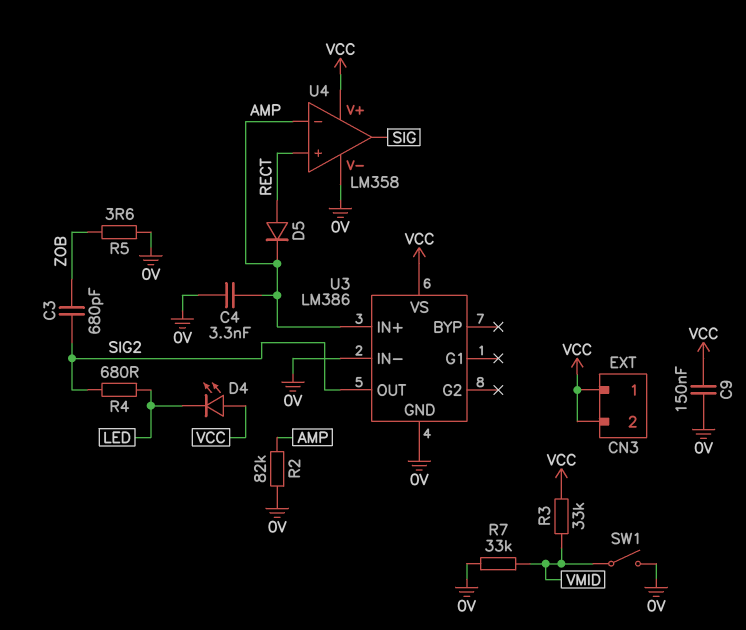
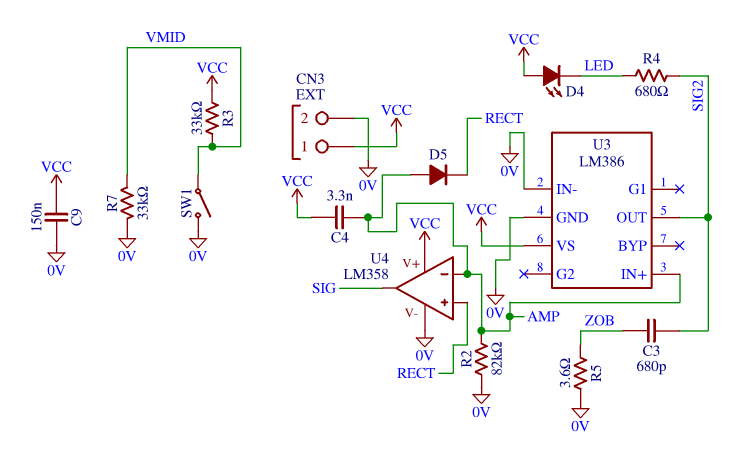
C4: 3.3nF (0V, AMP) -> 3.3nF (AMP, VCC)
CN3 pin 2: VCC -> 0V
D5: diode (A RECT, K AMP) -> diode (A AMP, K RECT)

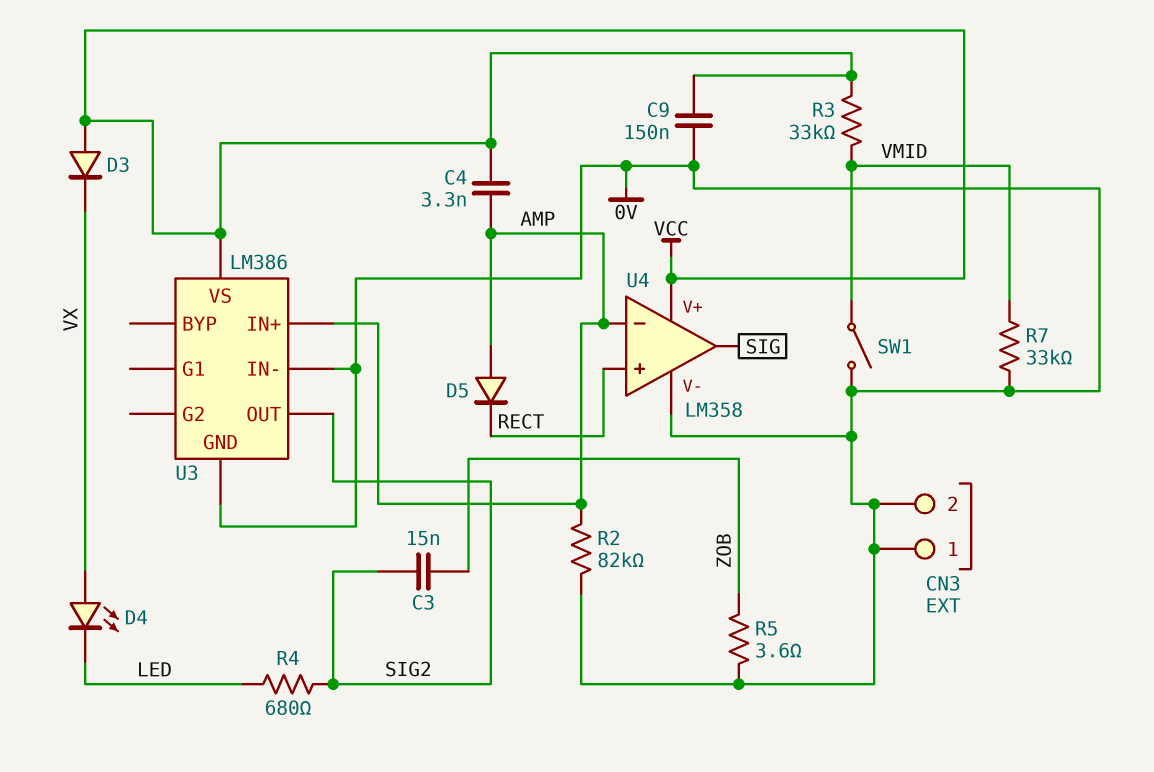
C3: 680pF (SIG2, ZOB) -> 15nF (SIG2, ZOB)
CN3 pin 1: VCC -> 0V
D3: none -> diode (A VCC, K VX)
D4: LED (A VCC, K LED) -> LED (A VX, K LED)

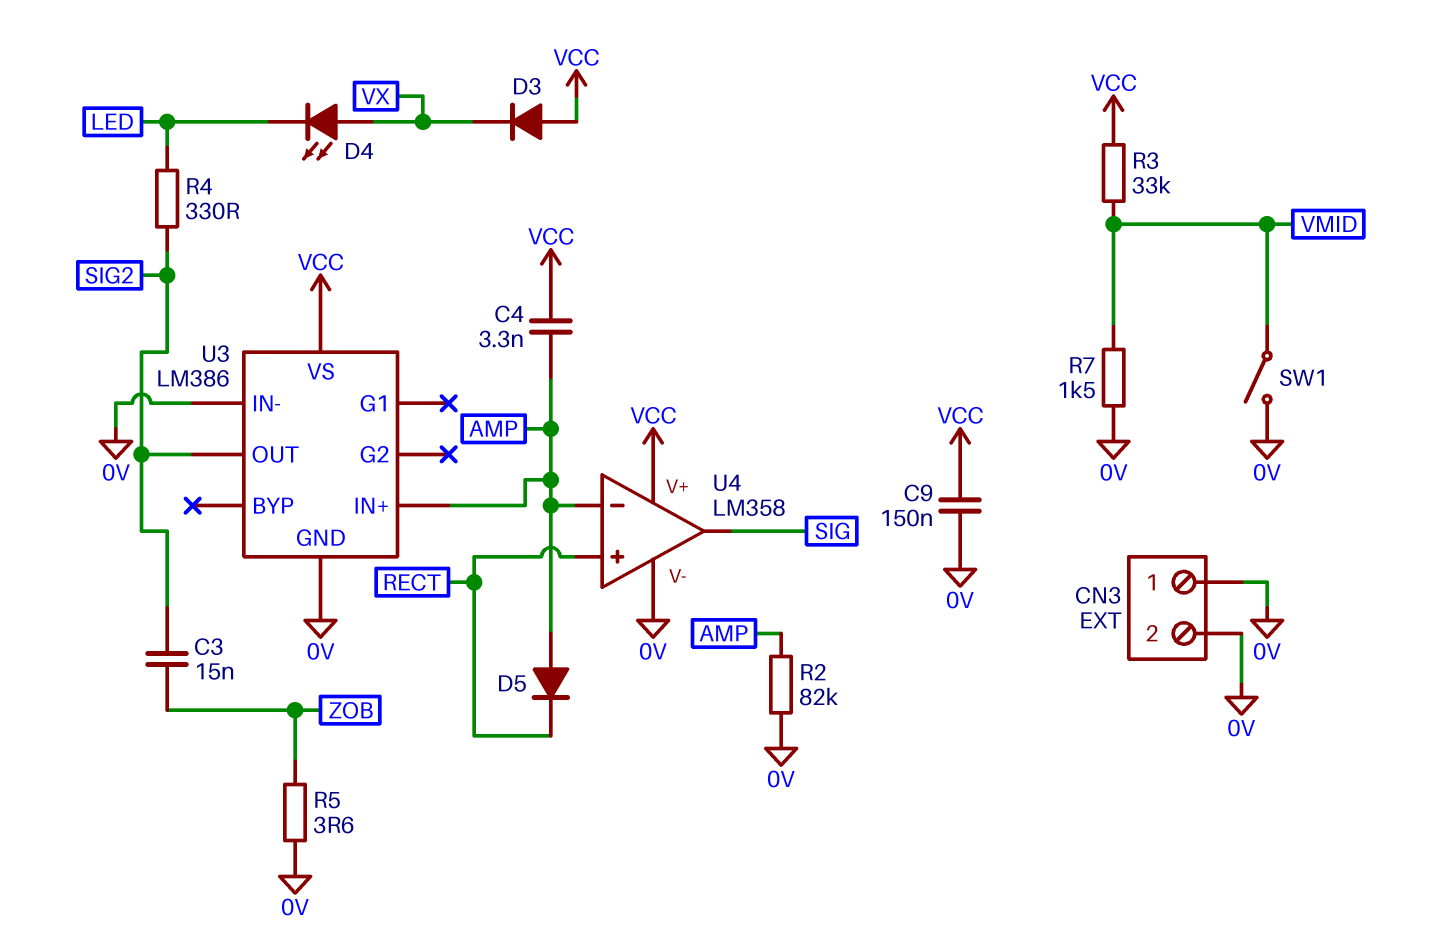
R4: 680 (LED, SIG2) -> 330 (LED, SIG2)
R7: 33k (0V, VMID) -> 1.5k (0V, VMID)

